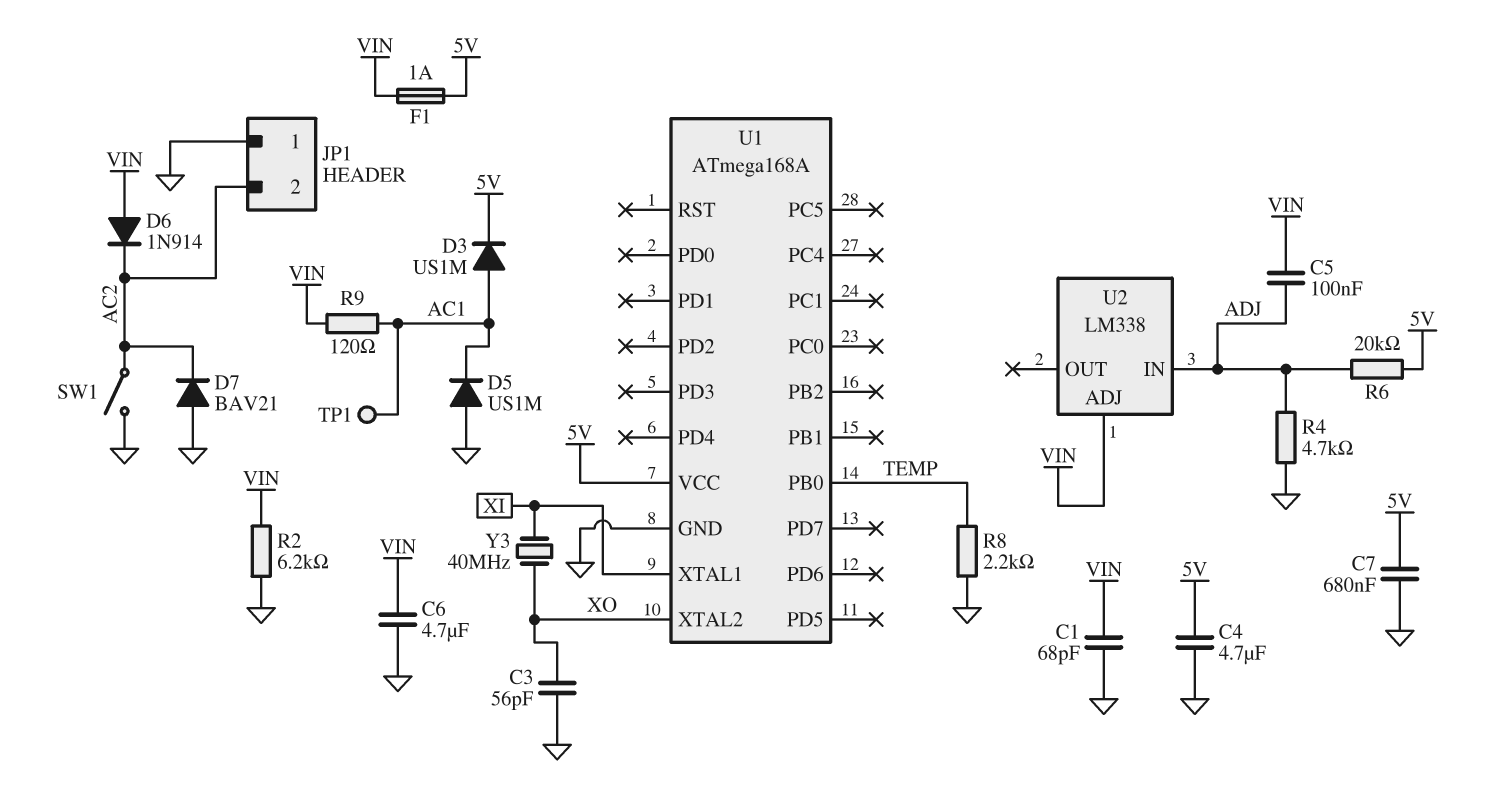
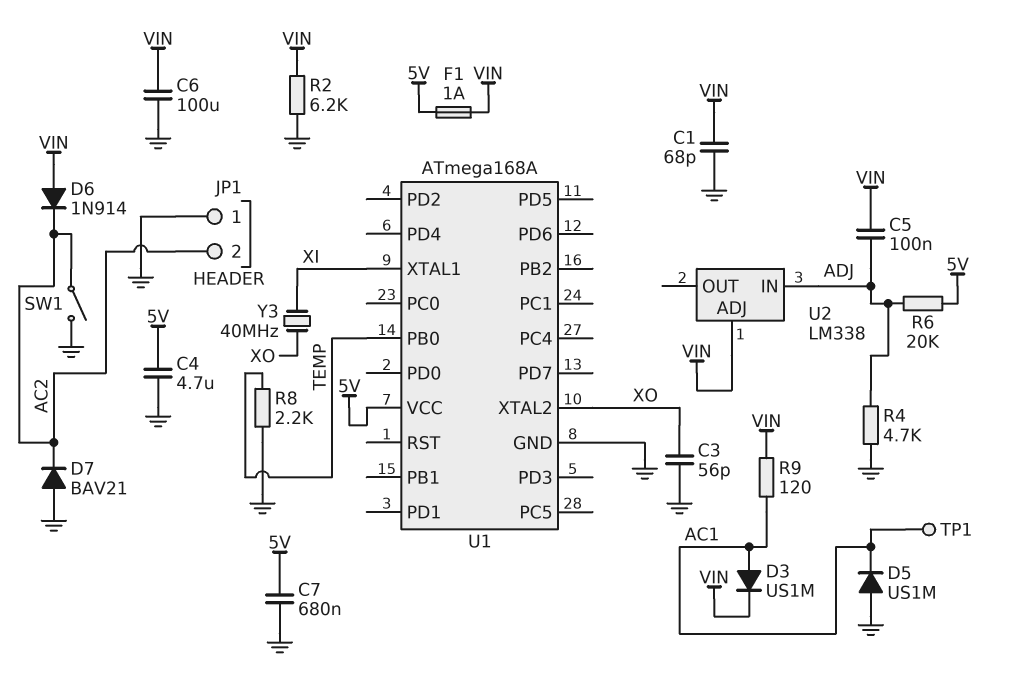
C6: 4.7uF (GND, VIN) -> 100uF (GND, VIN)
D3: diode US1M (A AC1, K 5V) -> diode US1M (A AC1, K VIN)

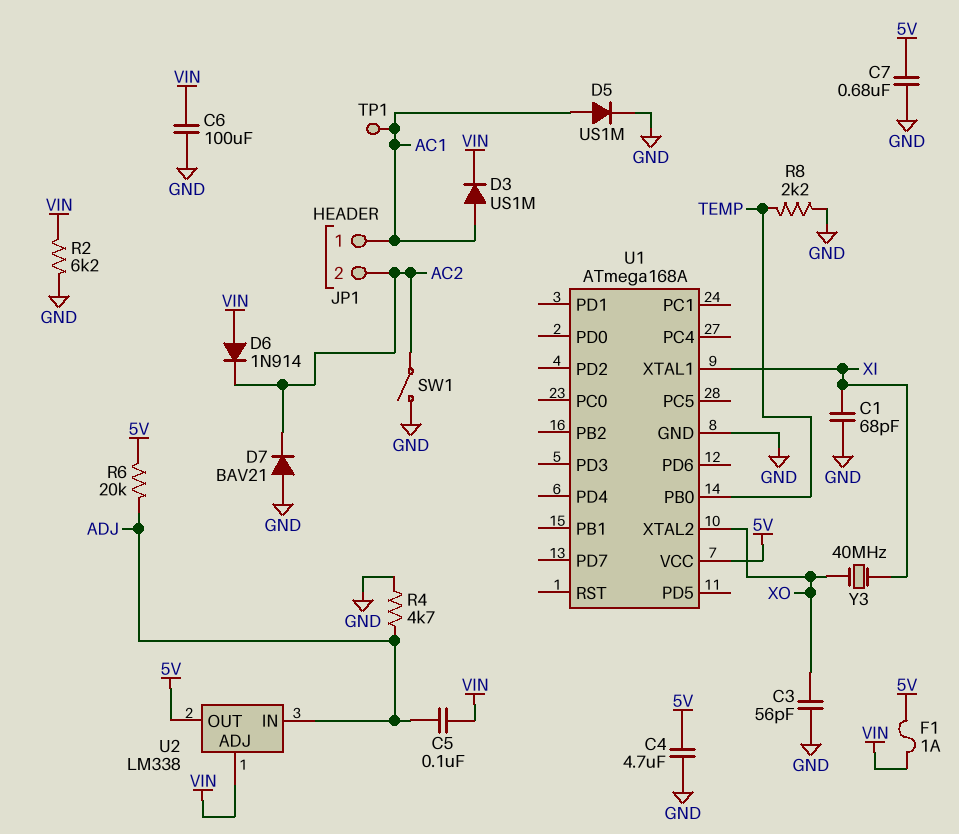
C1: 68pF (GND, VIN) -> 68pF (GND, XI)
D5: diode US1M (A GND, K AC1) -> diode US1M (A AC1, K GND)
JP1 pin 1: GND -> AC1
R9: 120 (AC1, VIN) -> none
U2 pin OUT: none -> 5V

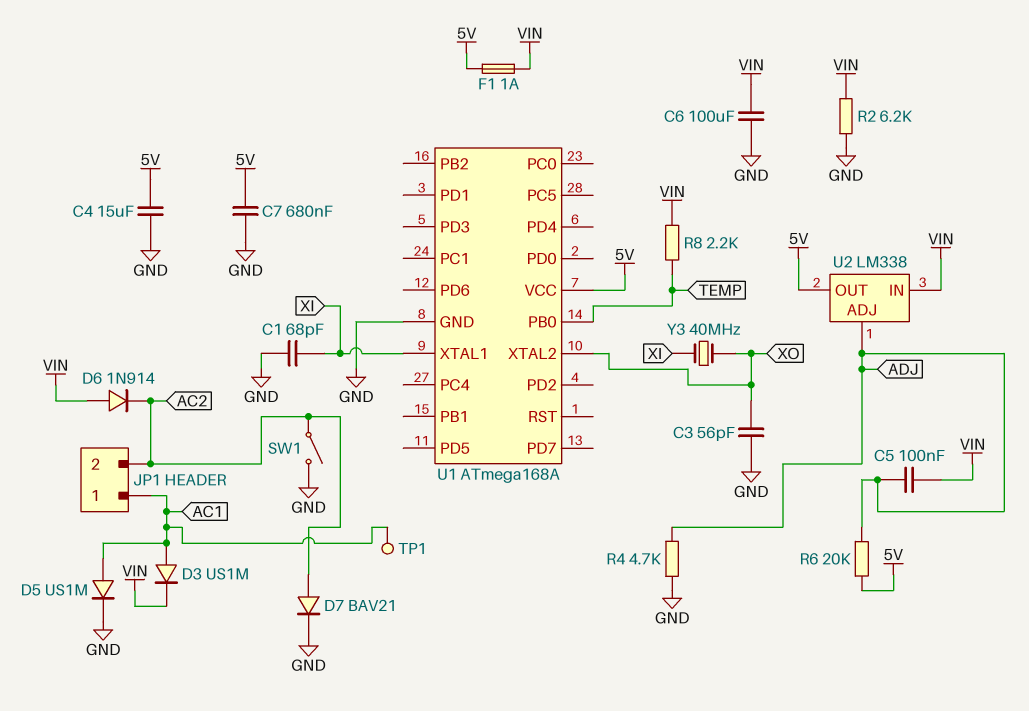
C4: 4.7uF (5V, GND) -> 15uF (5V, GND)
D7: diode BAV21 (A GND, K AC2) -> diode BAV21 (A AC2, K GND)
R8: 2.2k (GND, TEMP) -> 2.2k (TEMP, VIN)
U2 pin ADJ: VIN -> ADJ
U2 pin IN: ADJ -> VIN

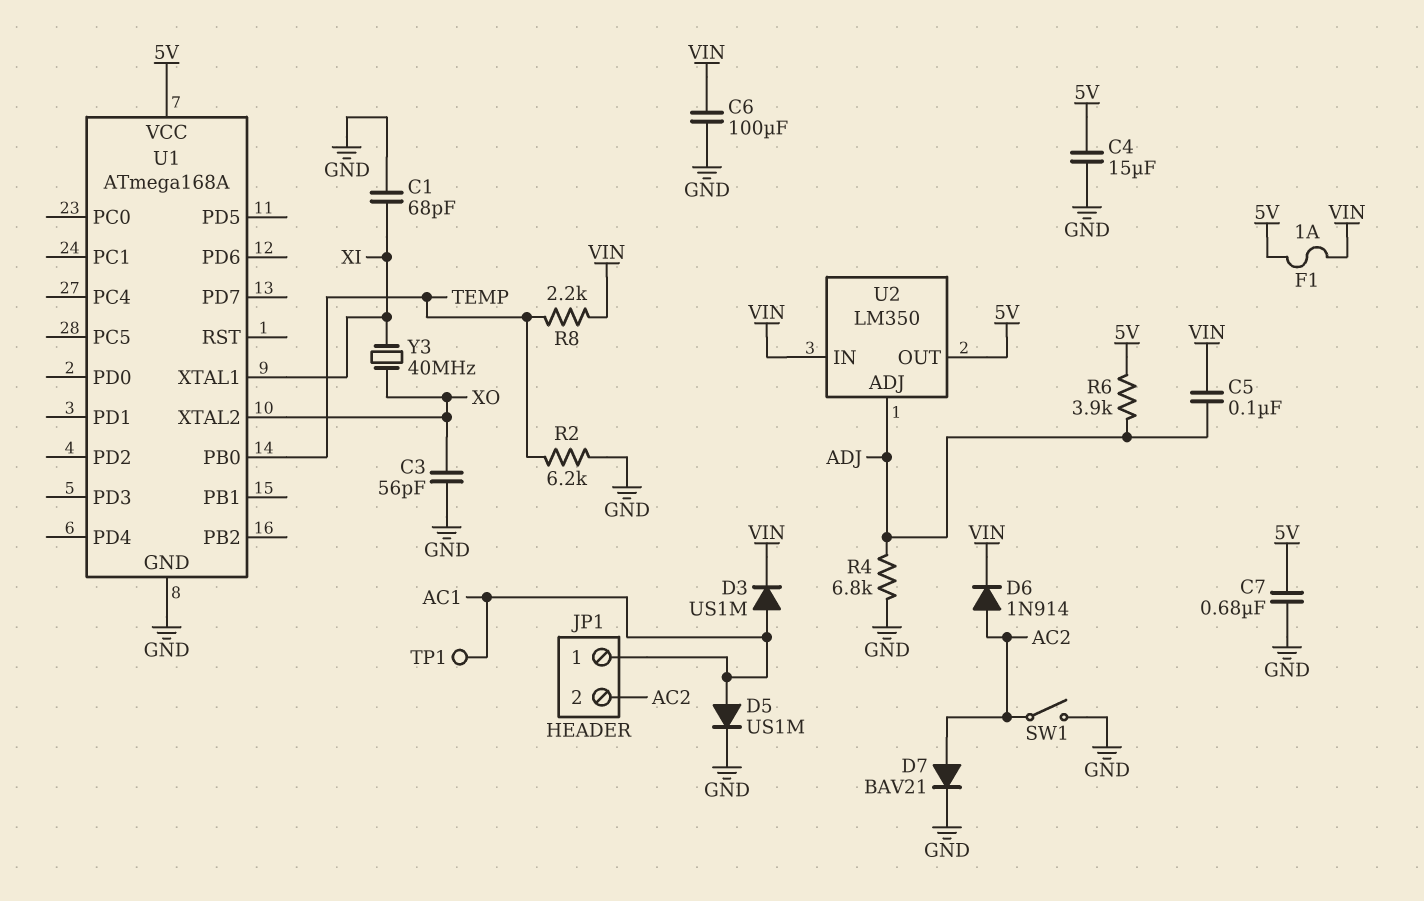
D6: diode 1N914 (A VIN, K AC2) -> diode 1N914 (A AC2, K VIN)
R2: 6.2k (GND, VIN) -> 6.2k (GND, TEMP)
R4: 4.7k (ADJ, GND) -> 6.8k (ADJ, GND)
R6: 20k (5V, ADJ) -> 3.9k (5V, ADJ)
U2: LM338 -> LM350

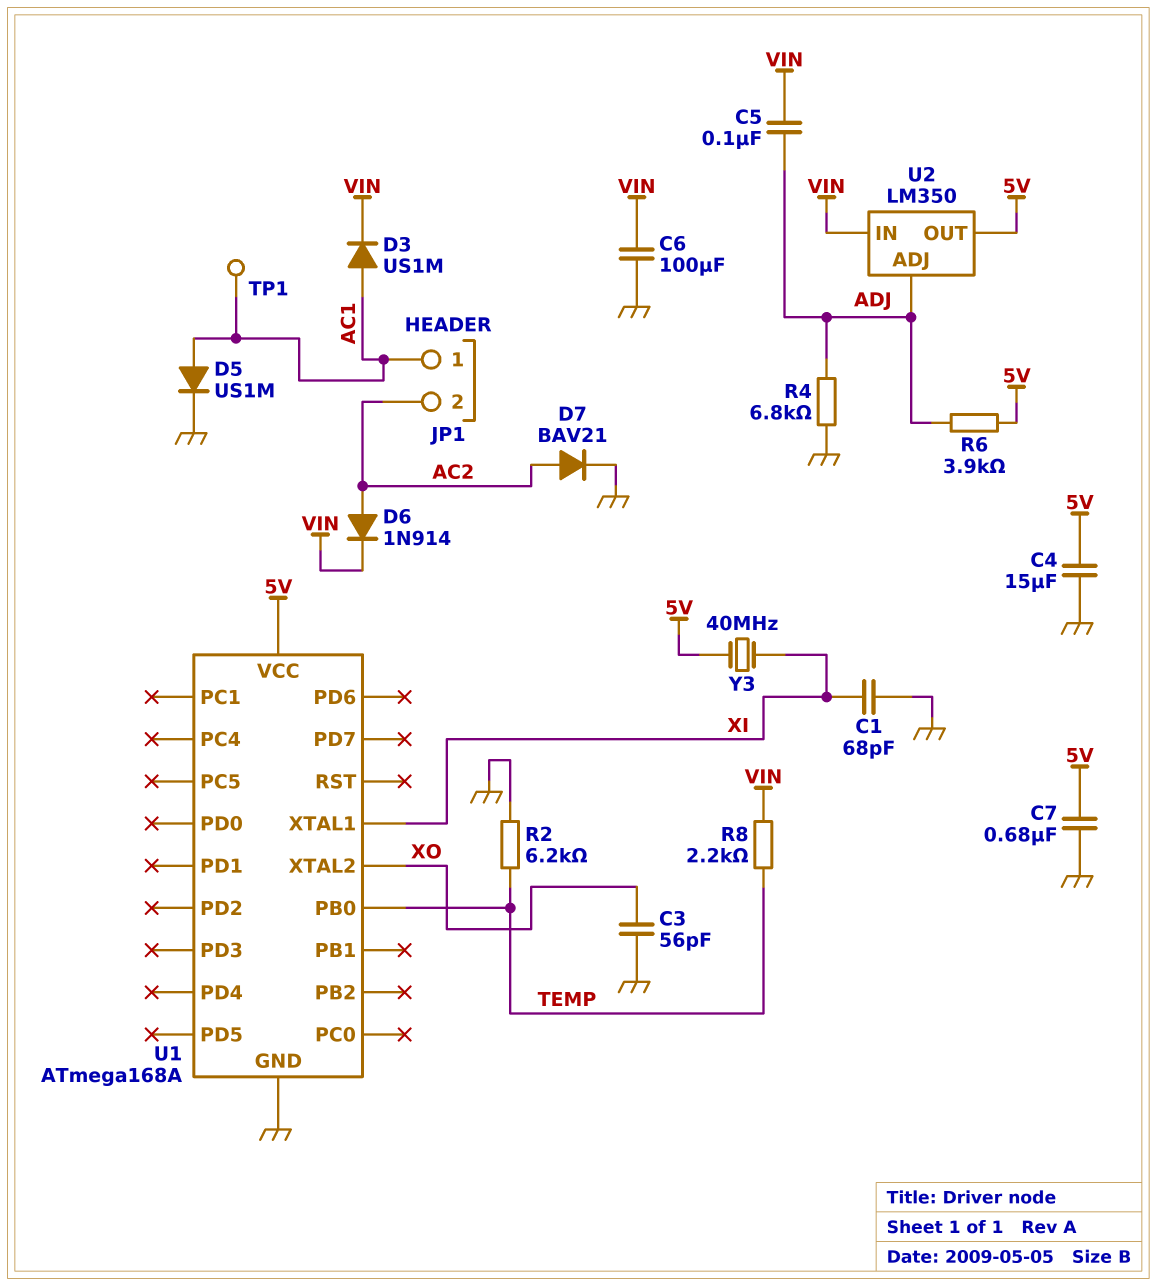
F1: 1A (5V, VIN) -> none
SW1: switch (AC2, GND) -> none
Y3: 40MHz (XI, XO) -> 40MHz (5V, XI)

